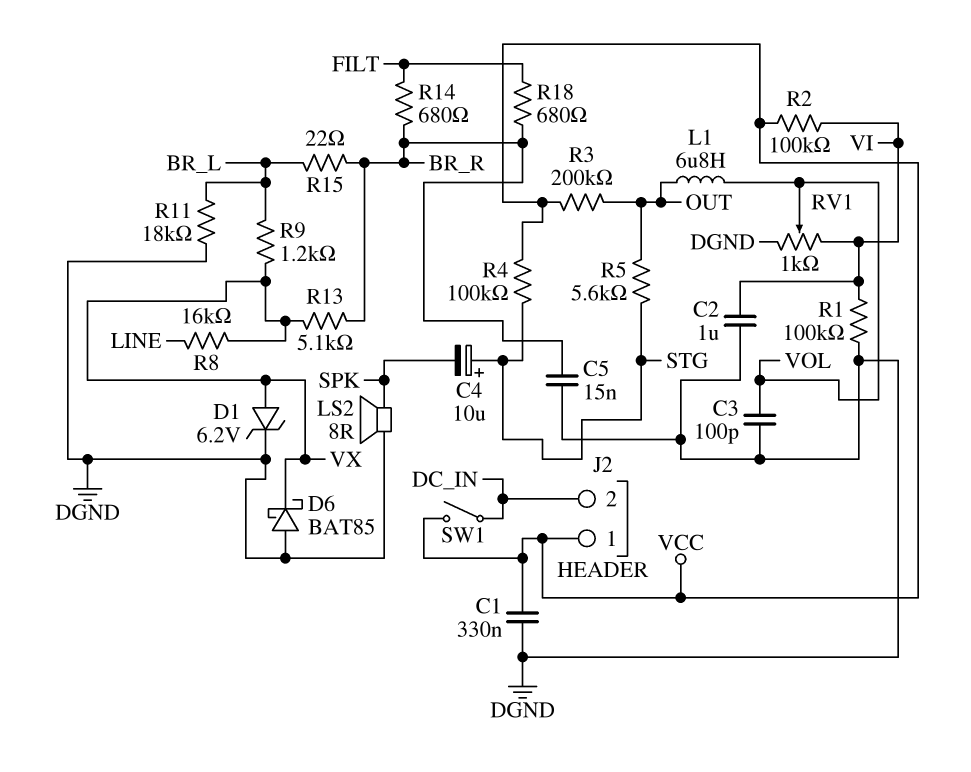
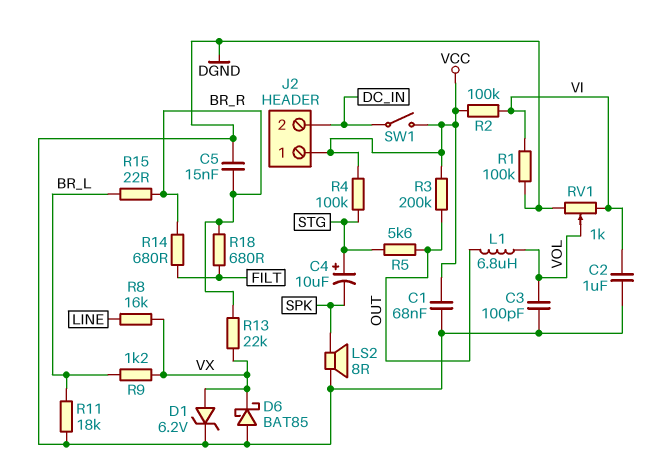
C1: 330nF (DGND, VCC) -> 68nF (DGND, VCC)
R13: 5.1k (BR_R, VX) -> 22k (BR_R, VX)

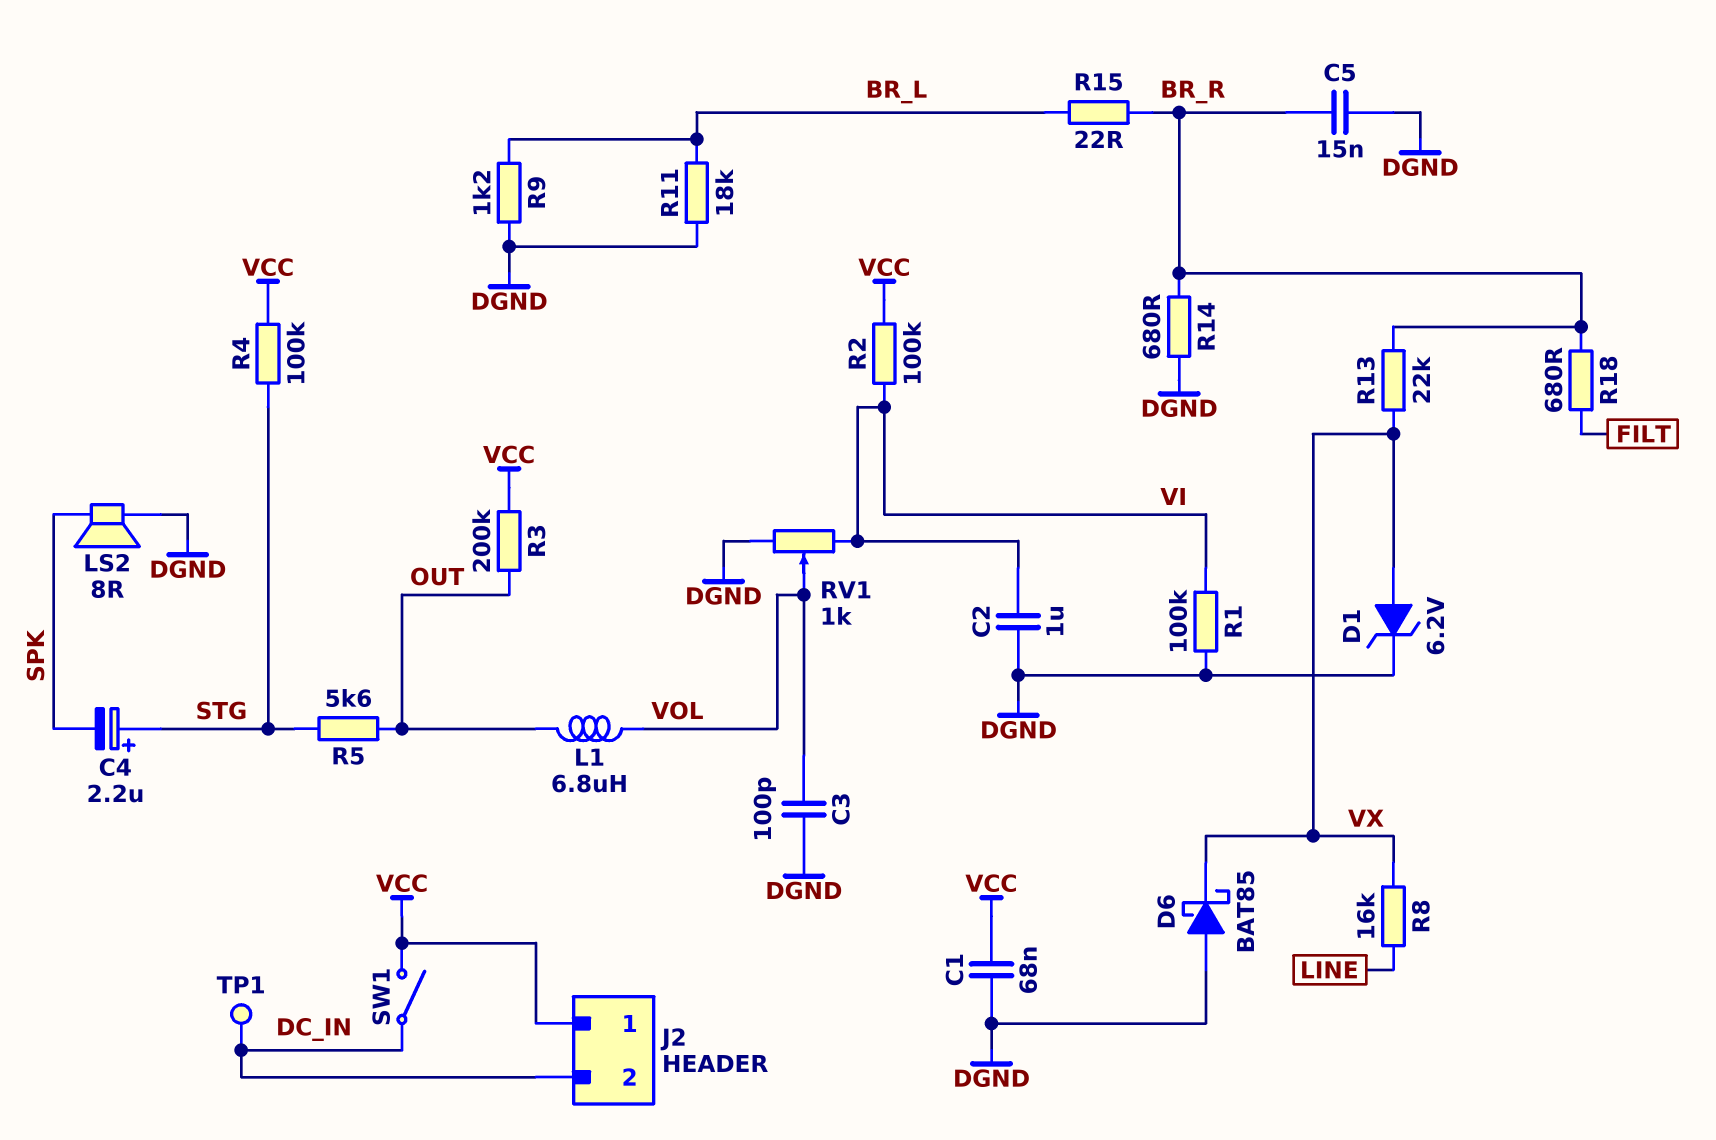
C4: 10uF (plus STG, minus SPK) -> 2.2uF (plus STG, minus SPK)
R9: 1.2k (BR_L, VX) -> 1.2k (BR_L, DGND)
R14: 680 (BR_R, FILT) -> 680 (BR_R, DGND)
TP1: none -> test point (DC_IN)

